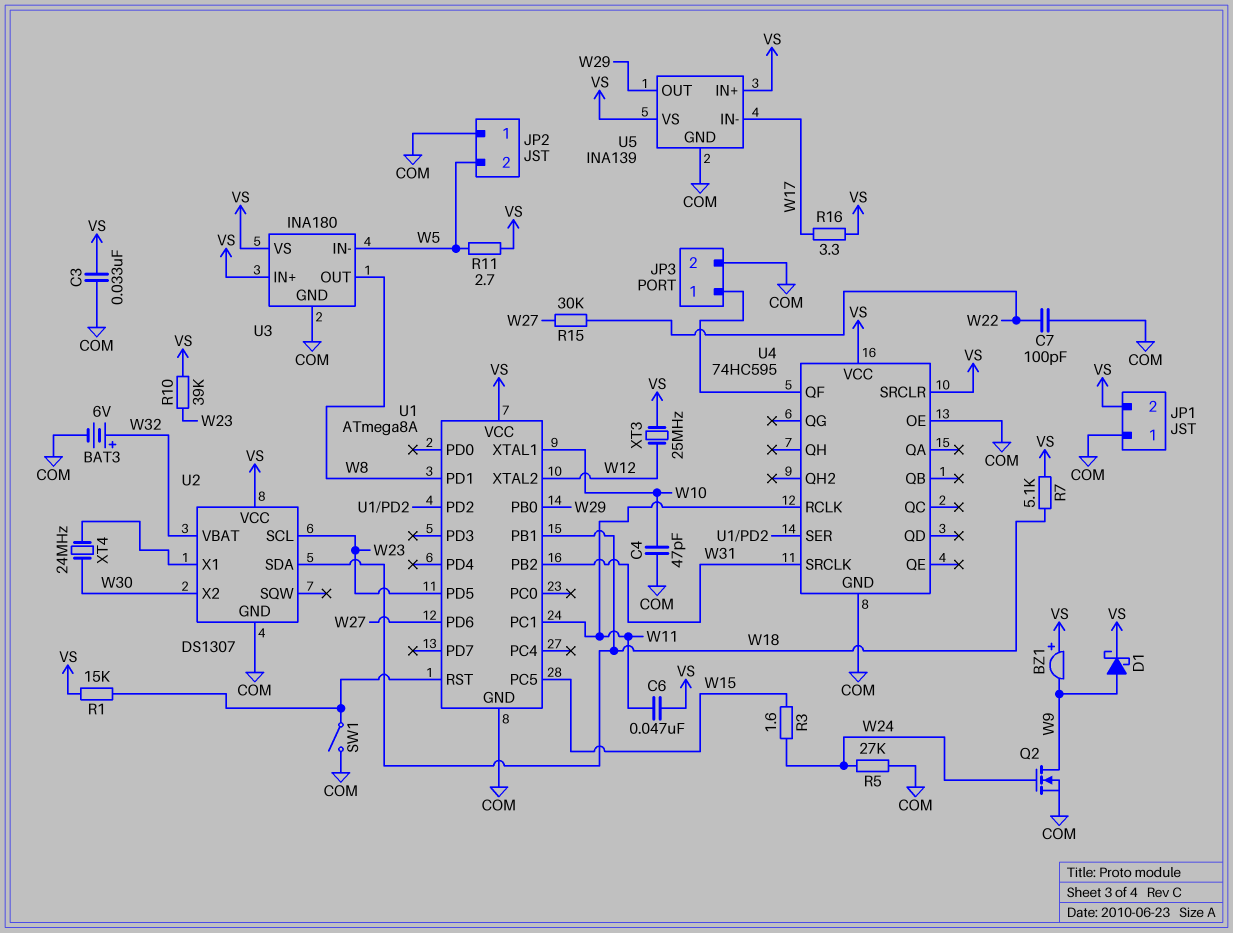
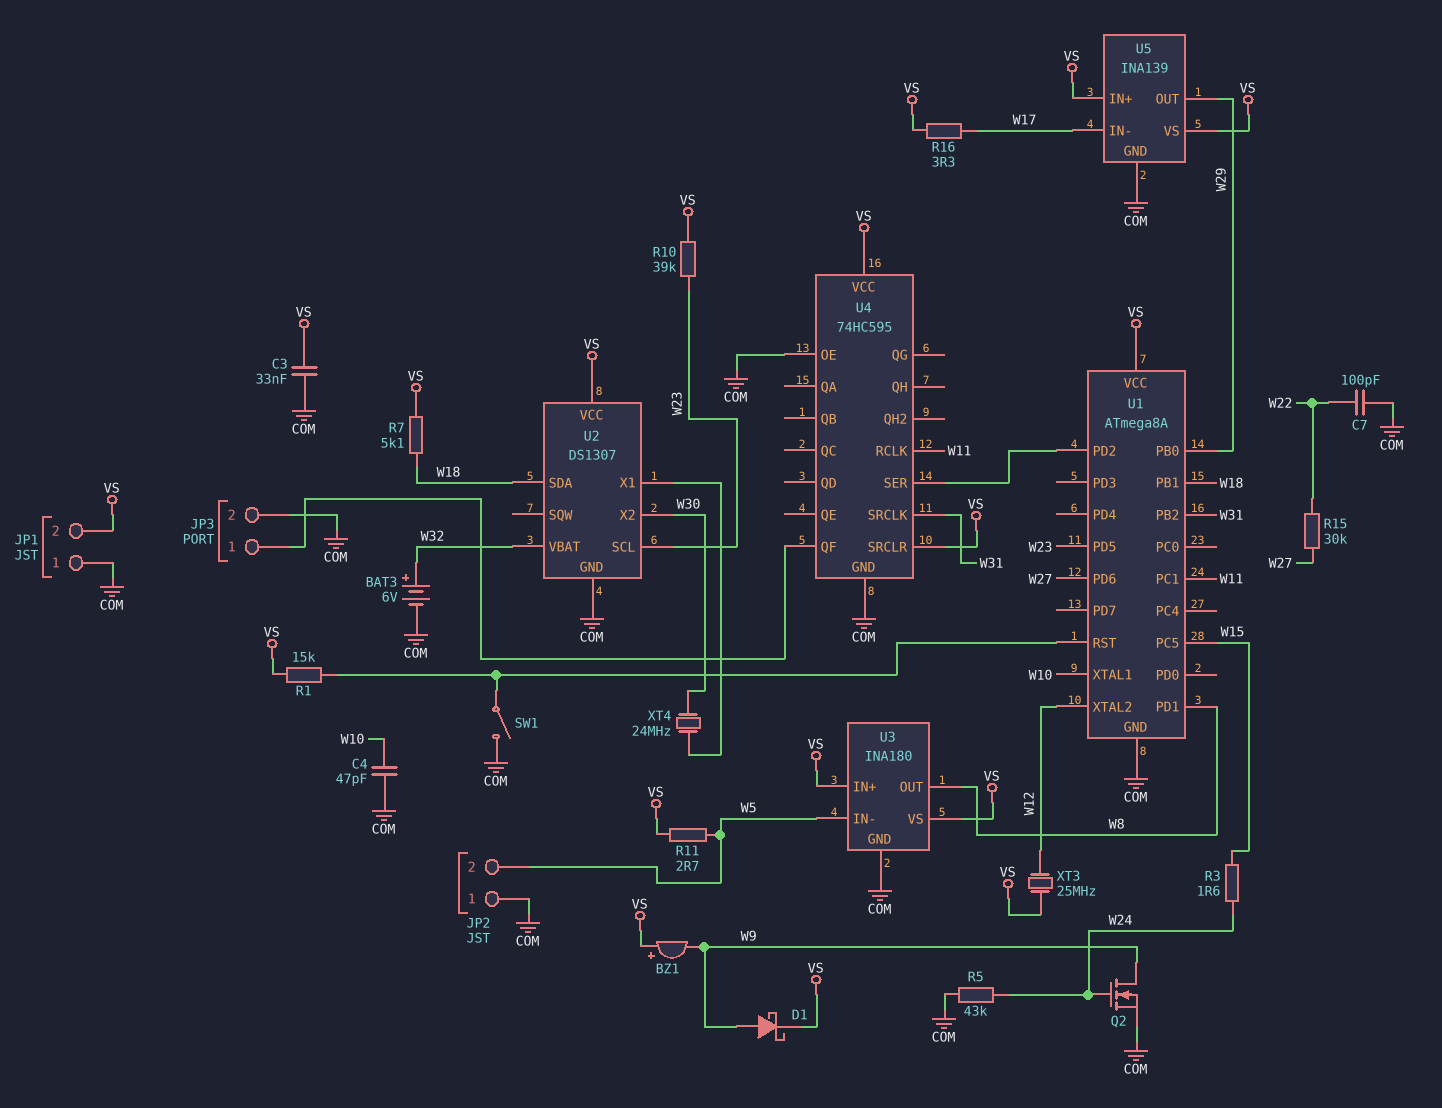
C6: 47nF (VS, W11) -> none
R5: 27k (COM, W24) -> 43k (COM, W24)

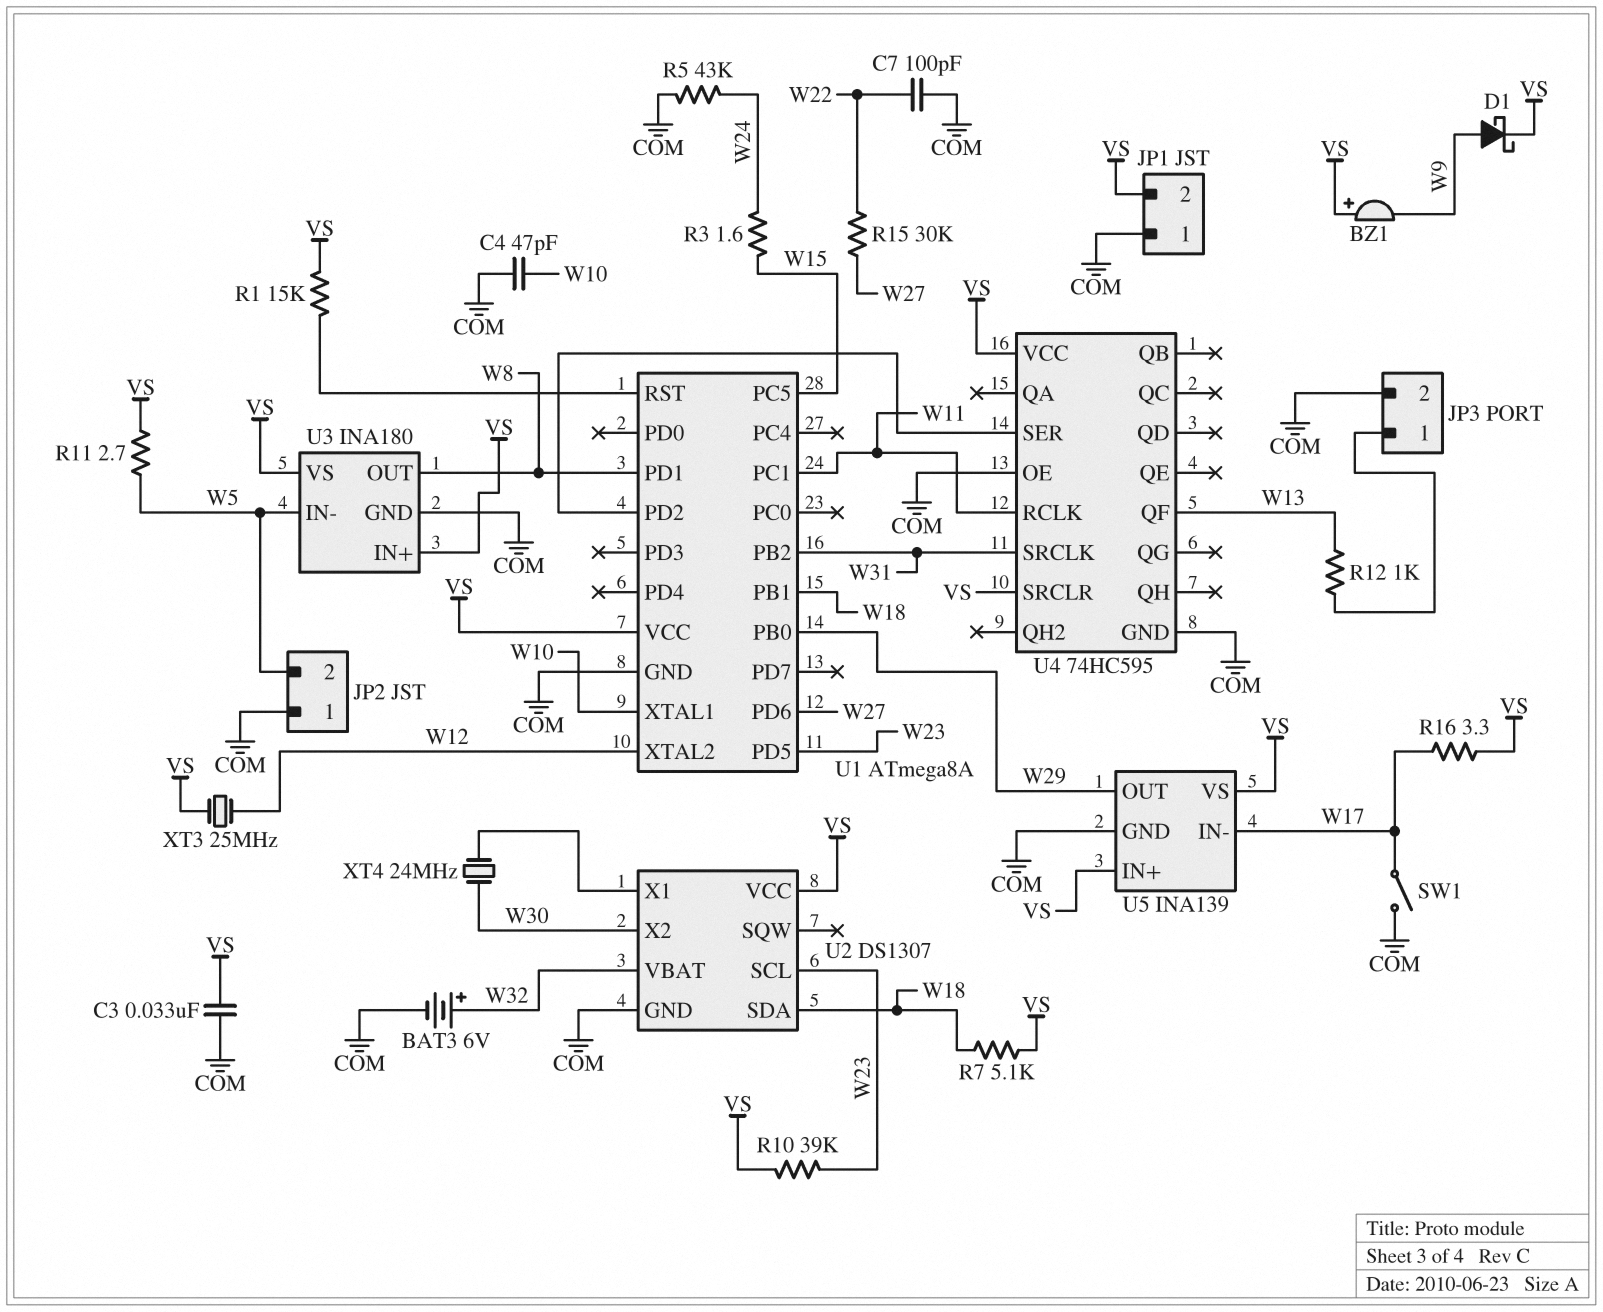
Q2: NMOS (G W24, D W9, S COM) -> none
R12: none -> 1k (JP3/1, W13)
SW1: switch (COM, U1/RST) -> switch (COM, W17)
U4 pin QF: JP3/1 -> W13

